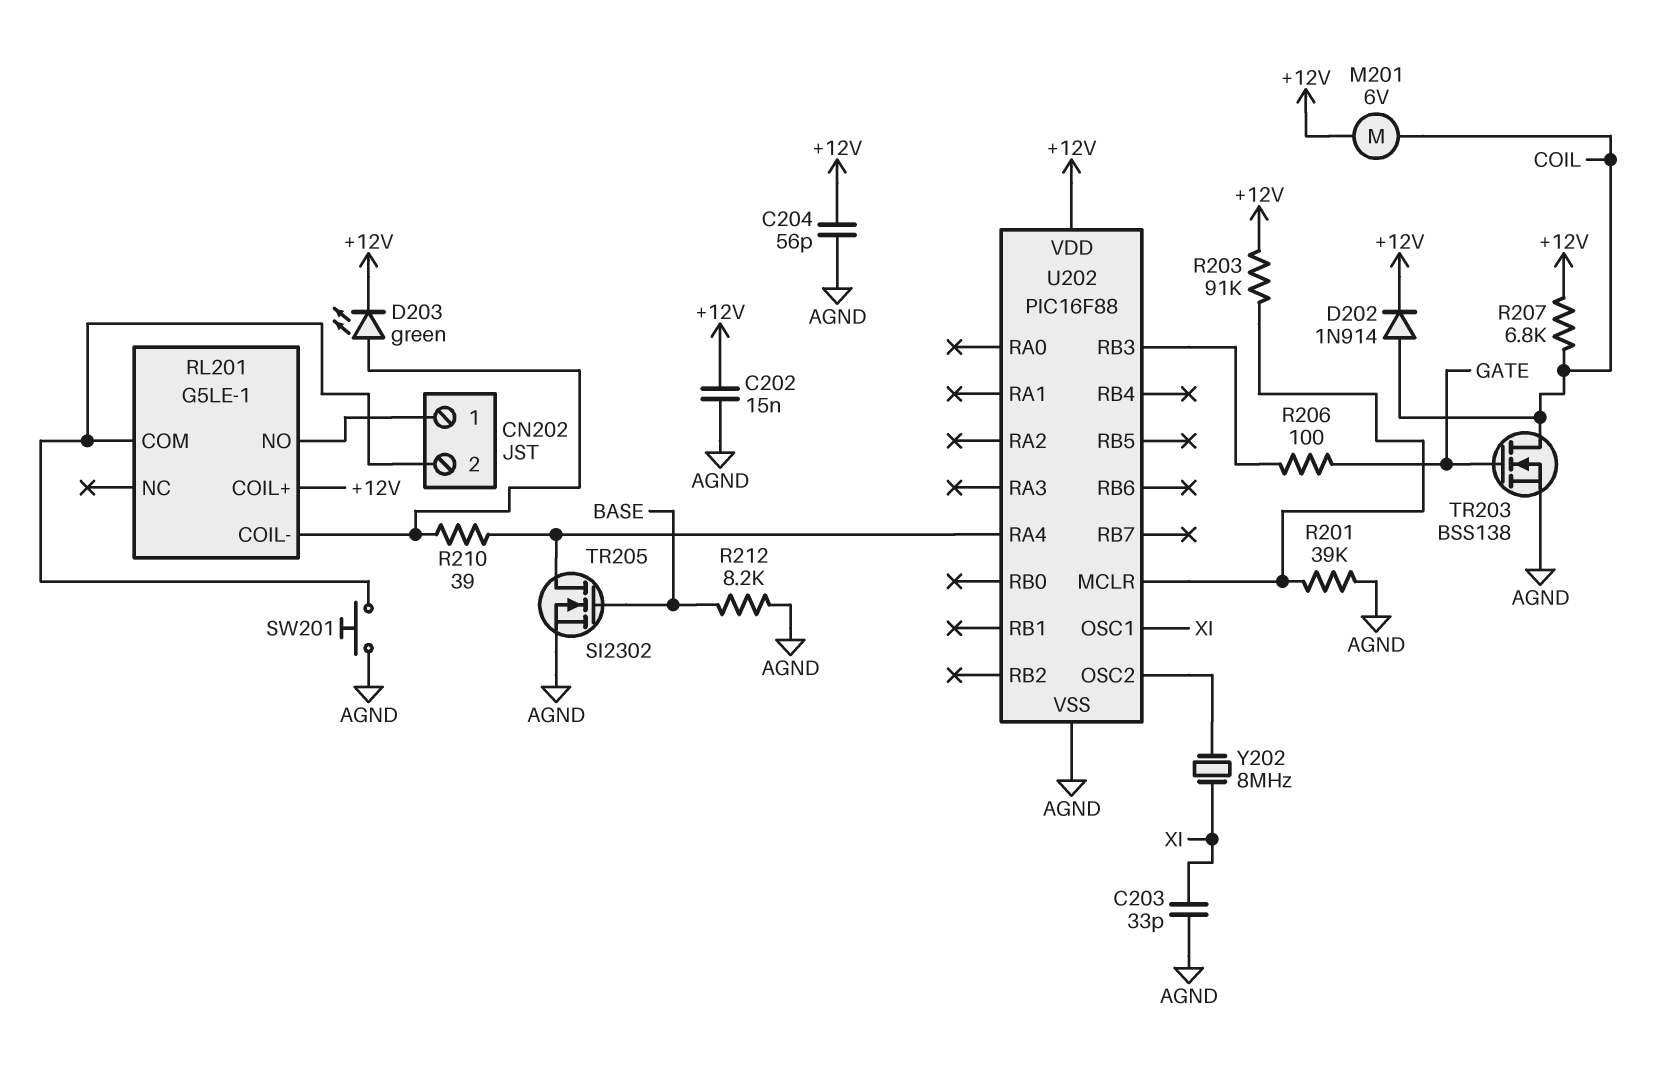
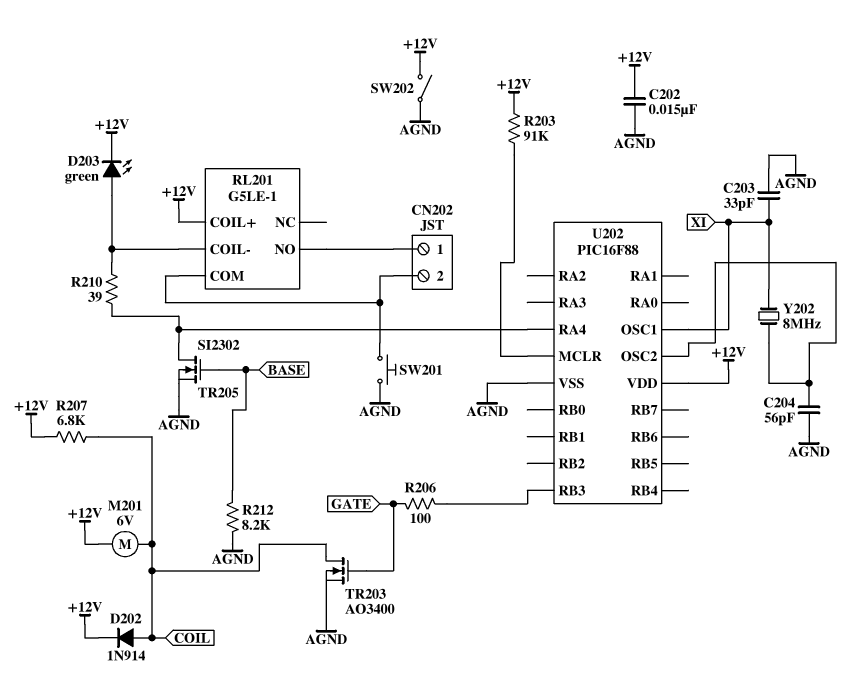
C204: 56pF (+12V, AGND) -> 56pF (AGND, U202/OSC2)
R201: 39k (AGND, U202/MCLR) -> none
SW202: none -> switch (+12V, AGND)
TR203: NMOS BSS138 (G GATE, D COIL, S AGND) -> NMOS AO3400 (G GATE, D COIL, S AGND)

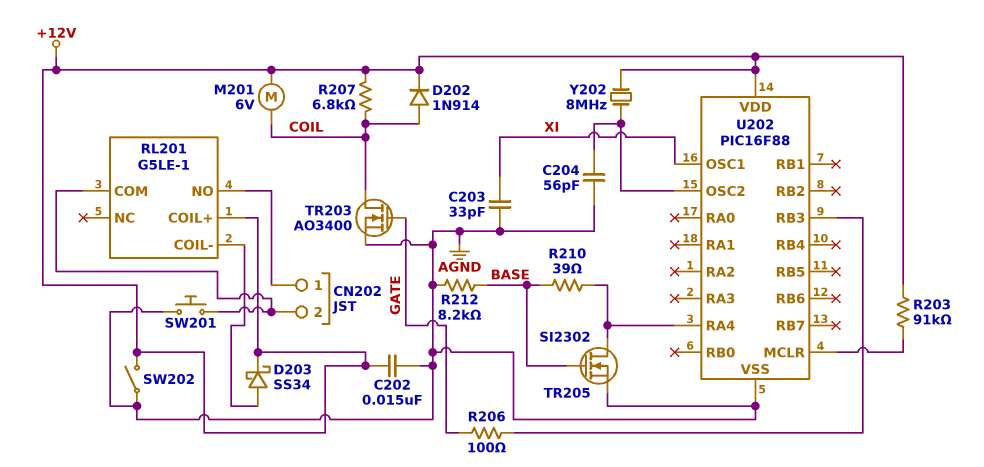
D203: LED green (A RL201/COIL-, K +12V) -> schottky SS34 (A RL201/COIL-, K +12V)
R210: 39 (RL201/COIL-, U202/RA4) -> 39 (BASE, U202/RA4)
Y202: 8MHz (U202/OSC2, XI) -> 8MHz (+12V, U202/OSC2)

